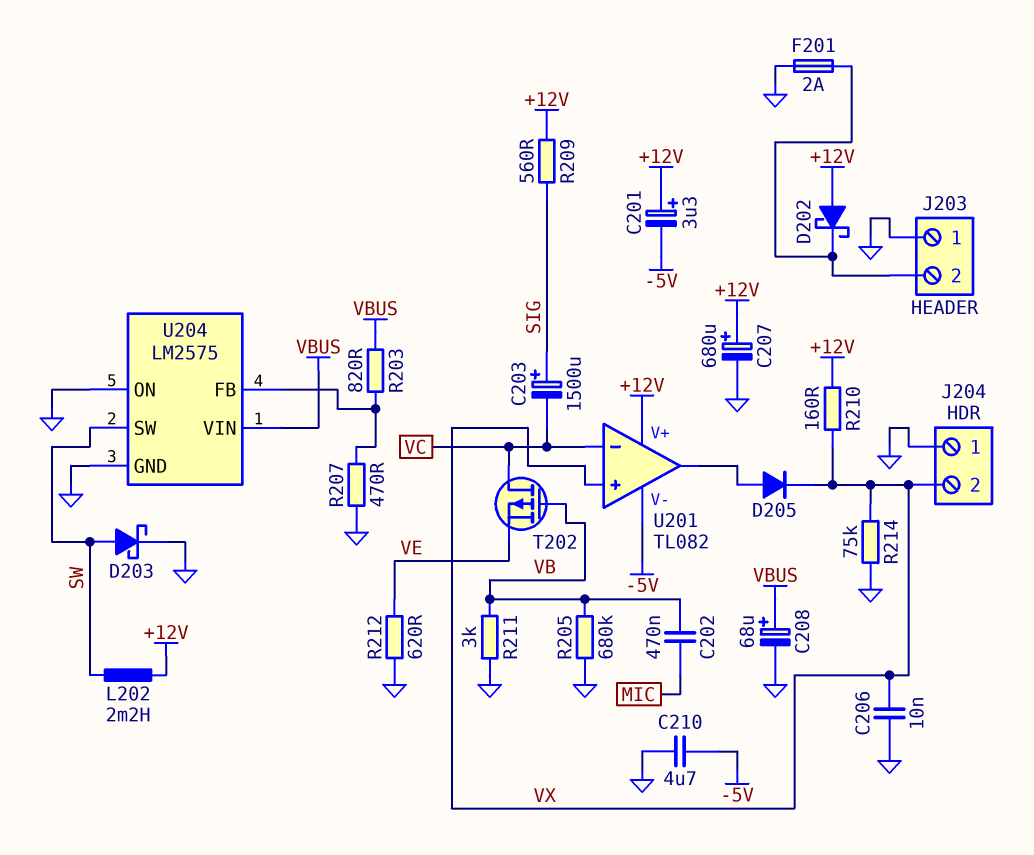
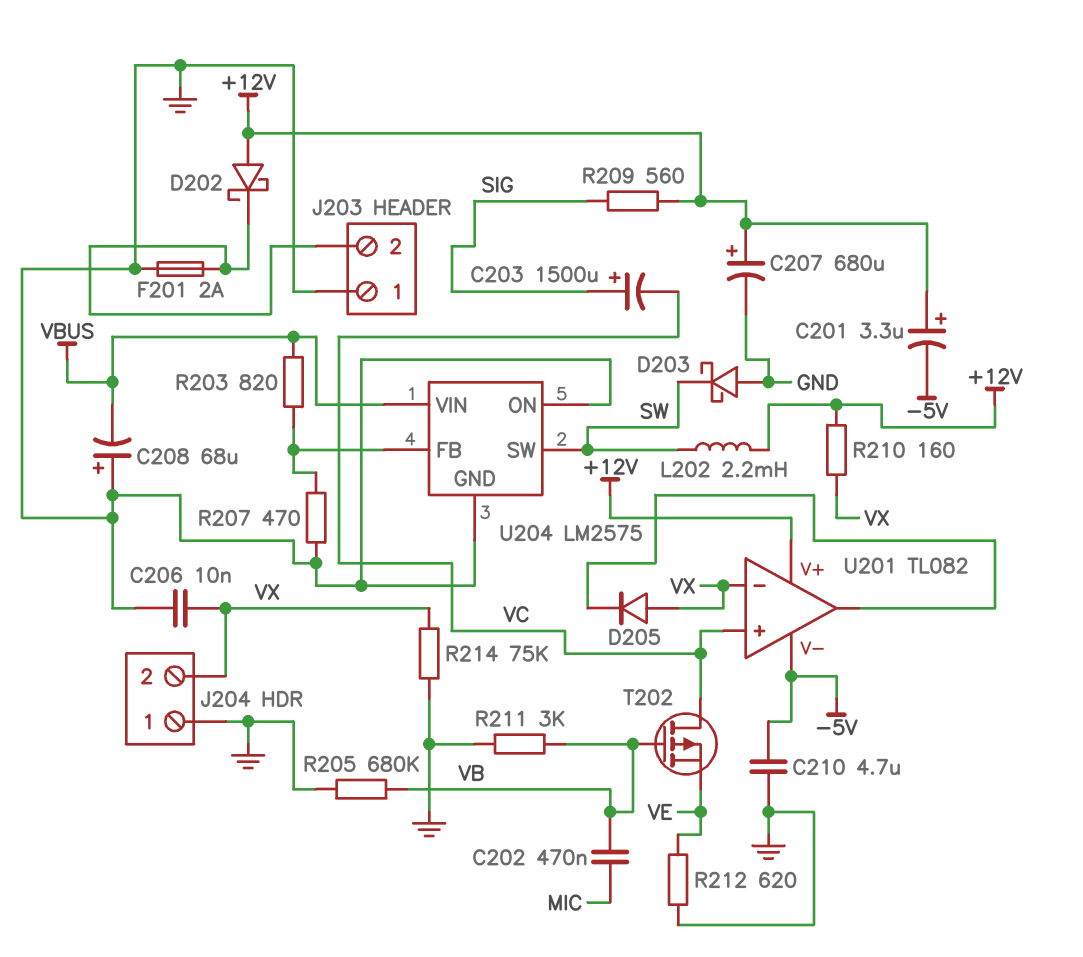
C208: 68uF (plus VBUS, minus GND) -> 68uF (plus GND, minus VBUS)
D203: schottky (A SW, K GND) -> schottky (A GND, K SW)
D205: diode (A U201/out, K VX) -> diode (A VX, K U201/out)
U201 pin in+: VX -> VC
U201 pin in-: VC -> VX

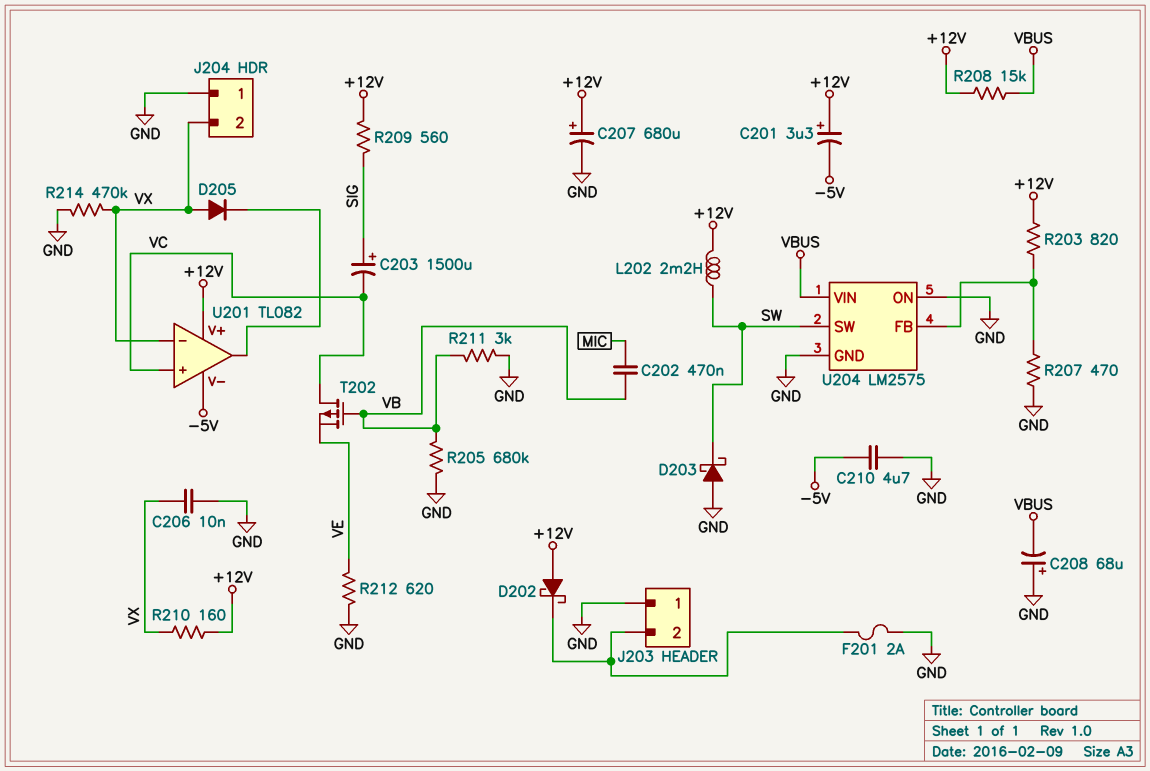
R203: 820 (U204/FB, VBUS) -> 820 (+12V, U204/FB)
R208: none -> 15k (+12V, VBUS)
R214: 75k (GND, VX) -> 470k (GND, VX)

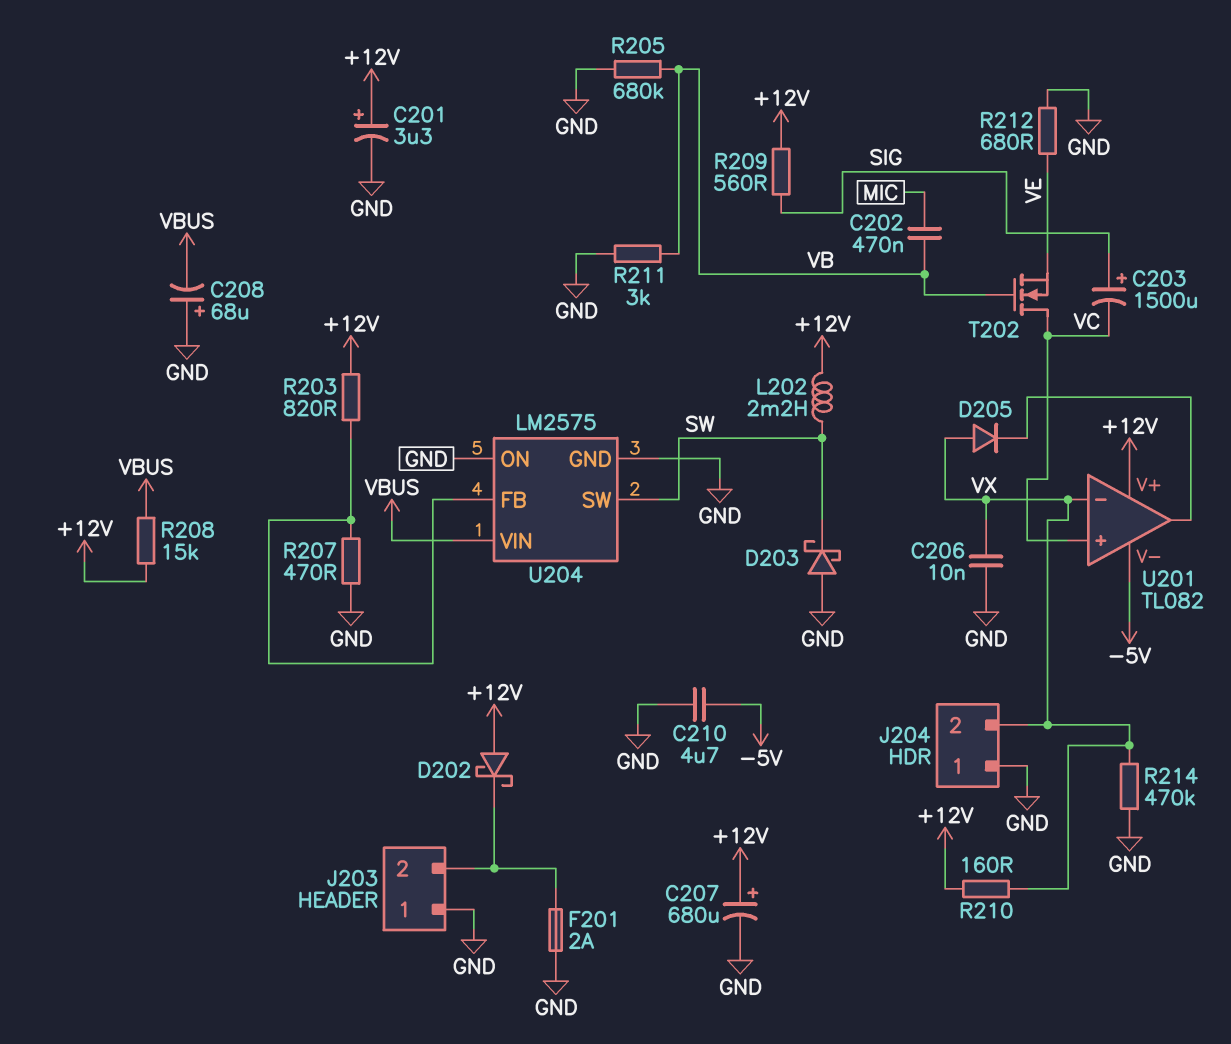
C201: 3.3uF (plus +12V, minus -5V) -> 3.3uF (plus +12V, minus GND)
R212: 620 (GND, VE) -> 680 (GND, VE)
T202: PMOS (G VB, D VC, S VE) -> NMOS (G VB, D VC, S VE)

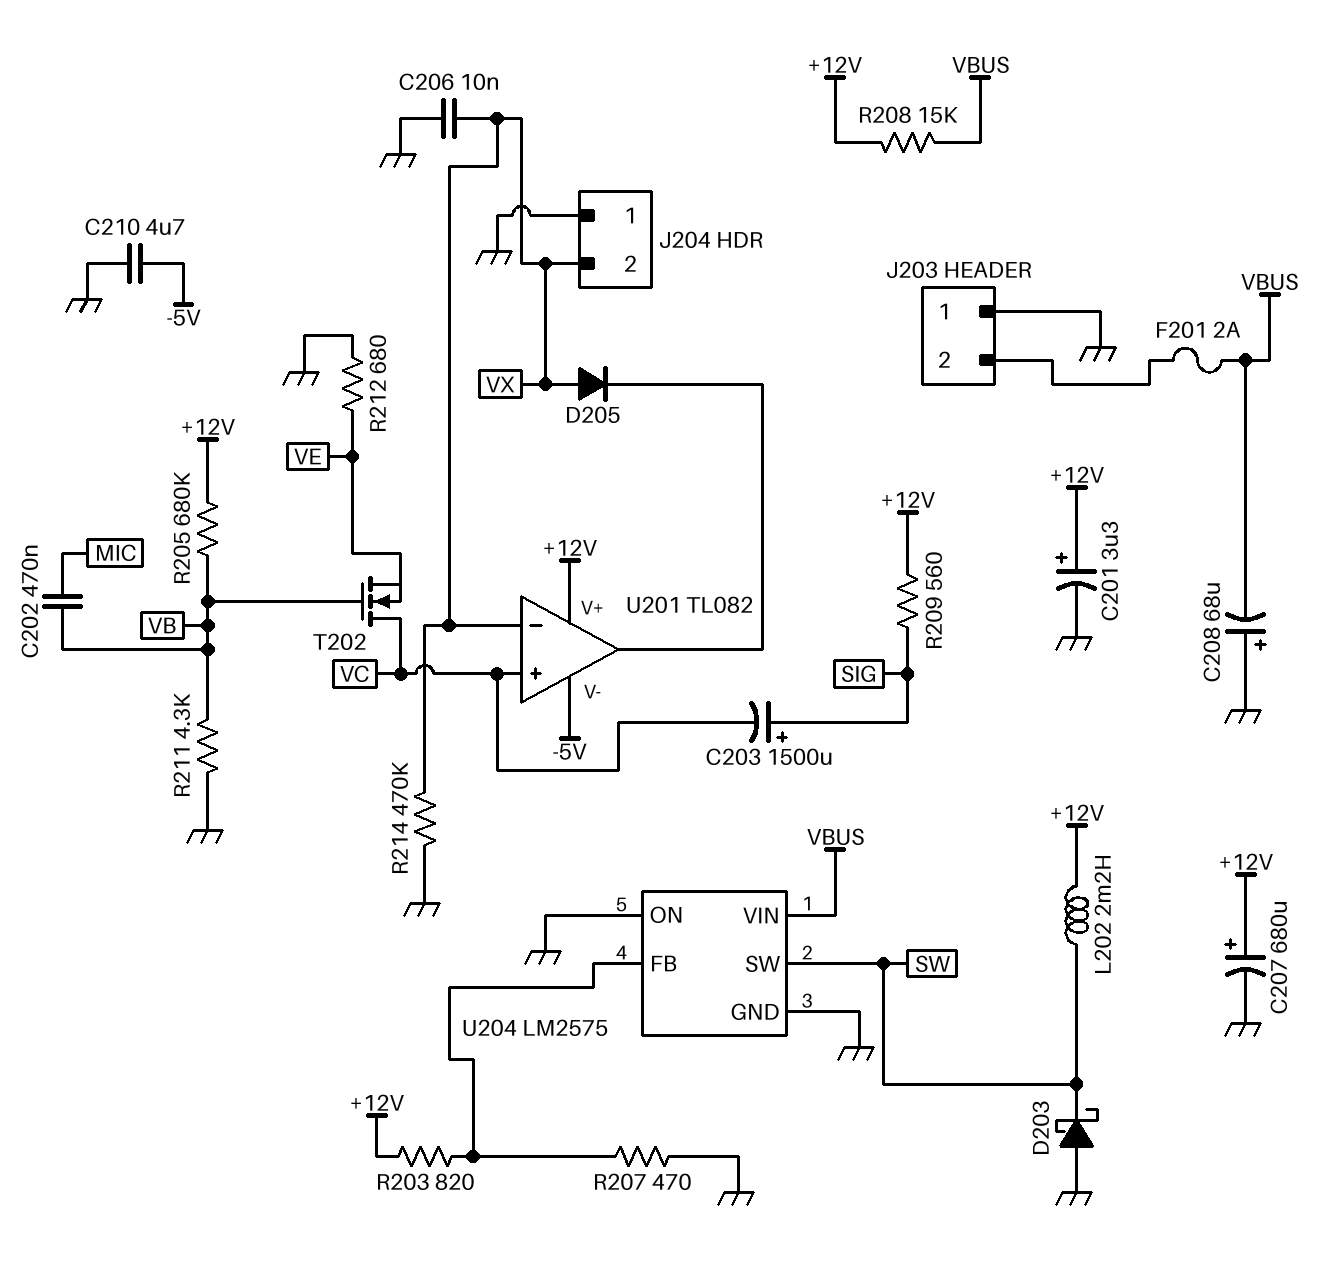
D202: schottky (A +12V, K J203/2) -> none
F201: 2A (GND, J203/2) -> 2A (J203/2, VBUS)
R205: 680k (GND, VB) -> 680k (+12V, VB)
R210: 160 (+12V, VX) -> none
R211: 3k (GND, VB) -> 4.3k (GND, VB)

